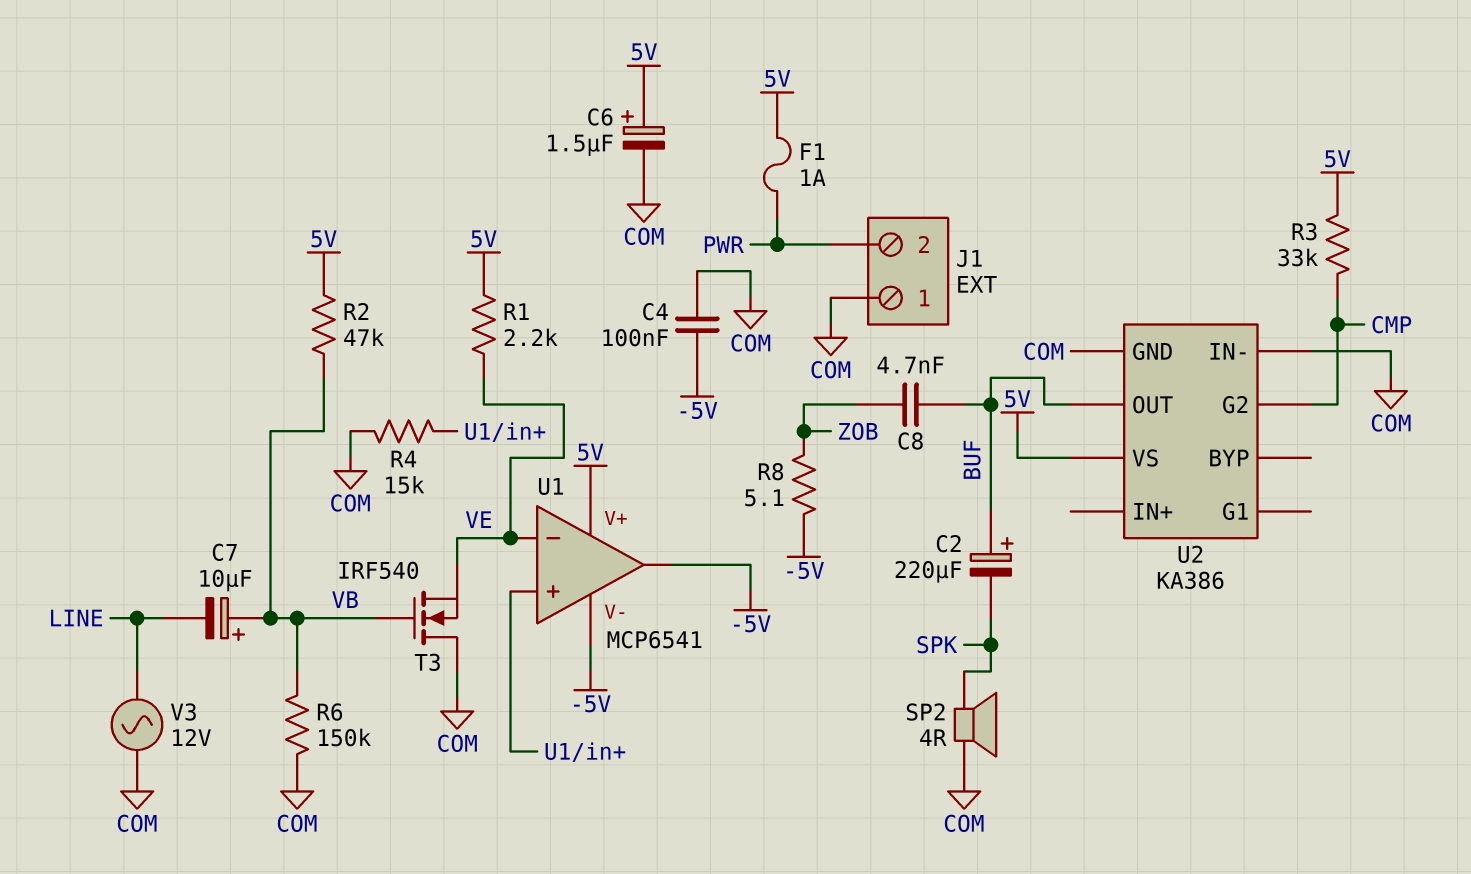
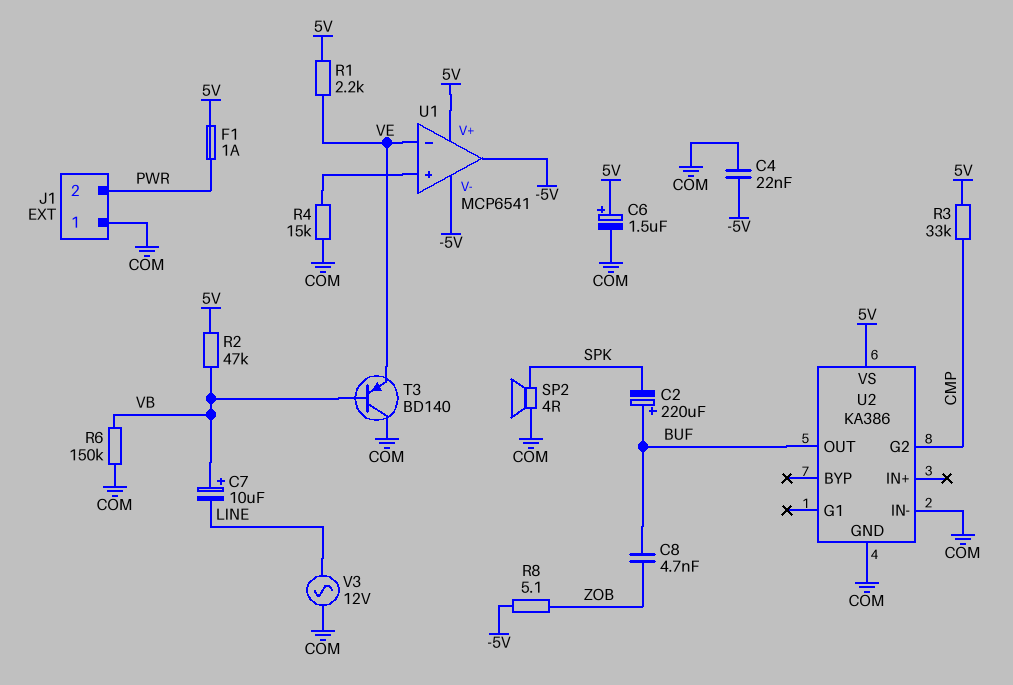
C4: 100nF (-5V, COM) -> 22nF (-5V, COM)
T3: NMOS IRF540 (G VB, D COM, S VE) -> PNP BD140 (B VB, C COM, E VE)

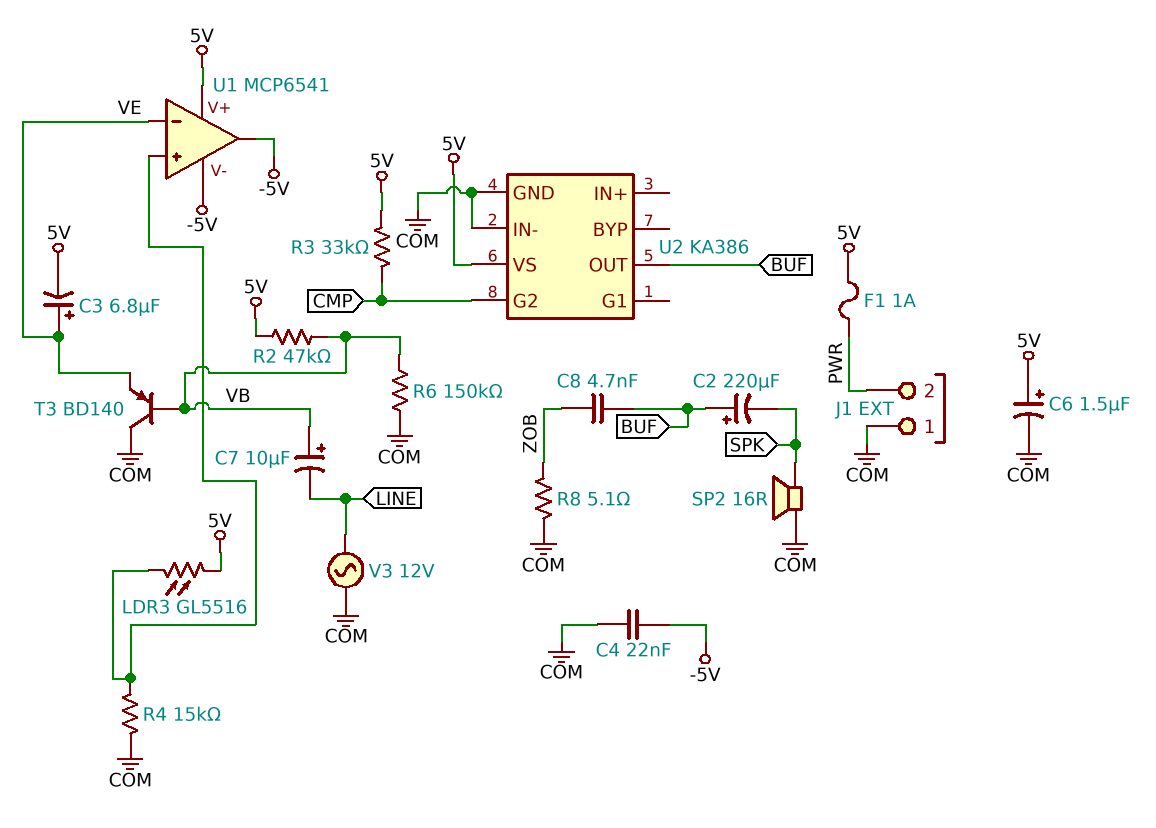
C3: none -> 6.8uF (plus VE, minus 5V)
LDR3: none -> GL5516 (5V, U1/in+)
R1: 2.2k (5V, VE) -> none
R8: 5.1 (-5V, ZOB) -> 5.1 (COM, ZOB)
SP2: speaker 4R (COM, SPK) -> speaker 16R (COM, SPK)

